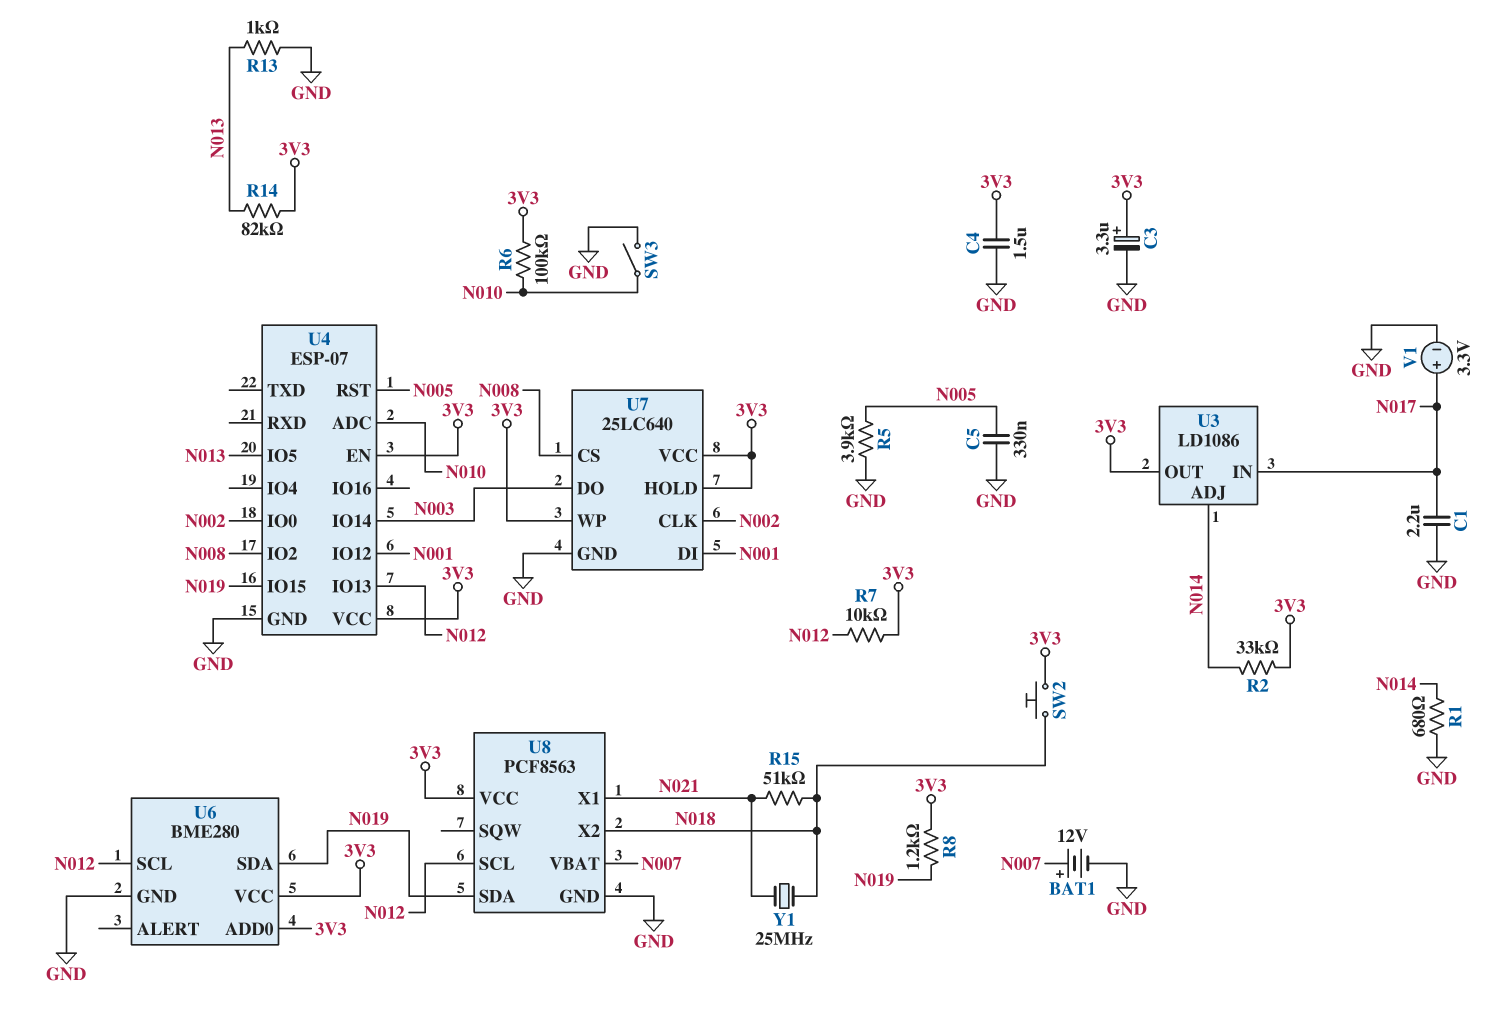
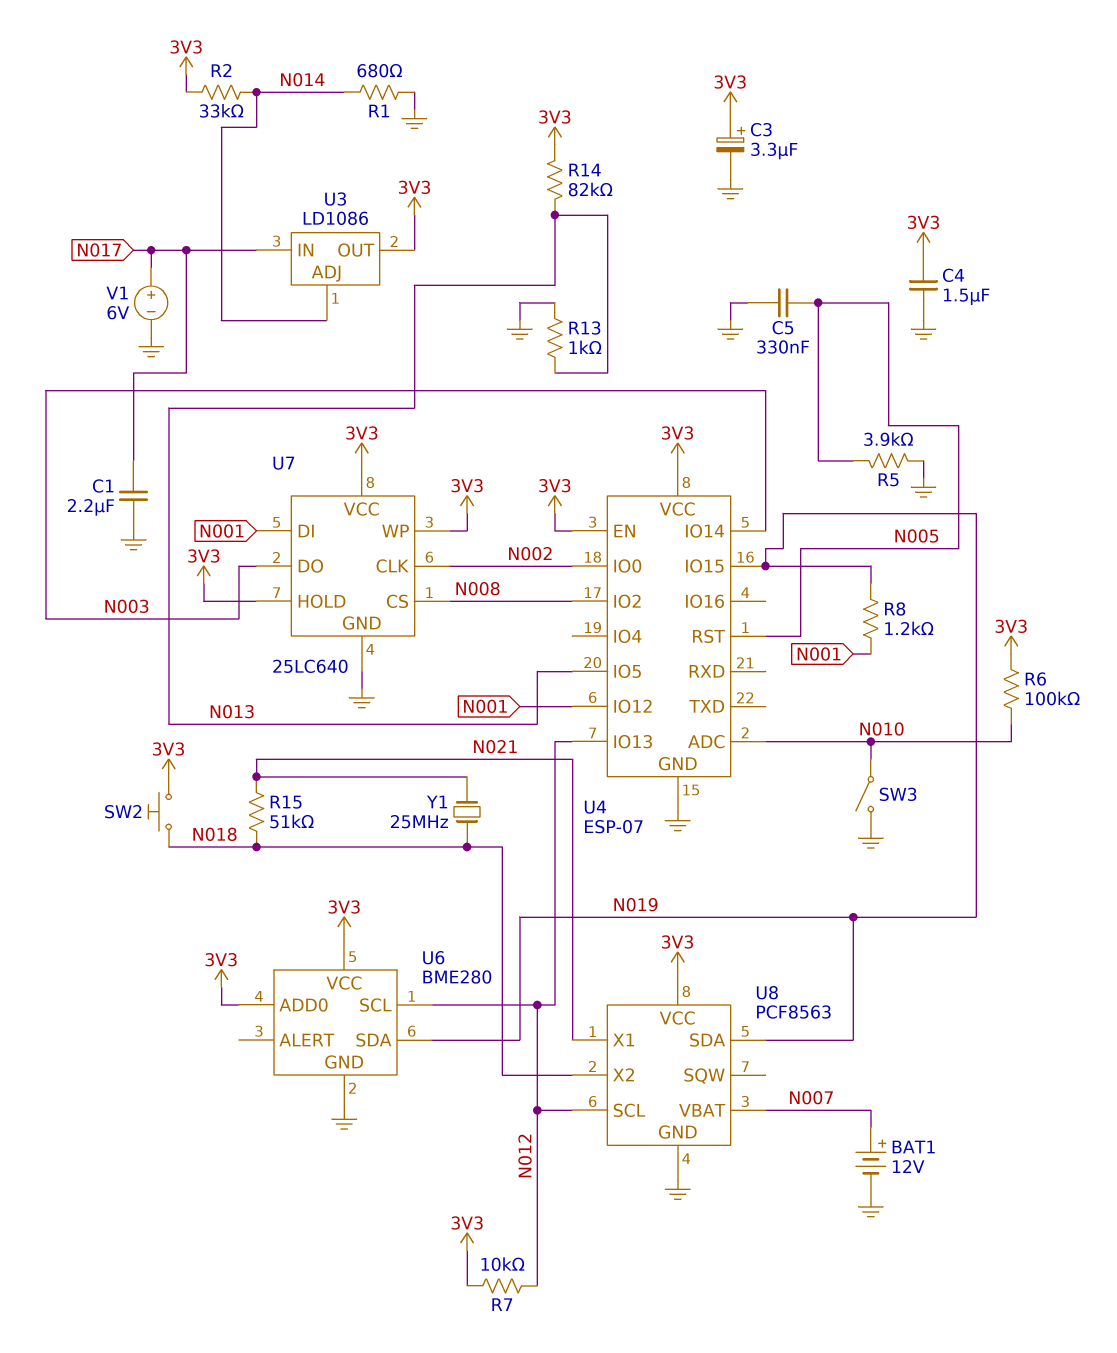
R8: 1.2k (3V3, N019) -> 1.2k (N001, N019)
V1: 3.3V (plus N017, minus GND) -> 6V (plus N017, minus GND)

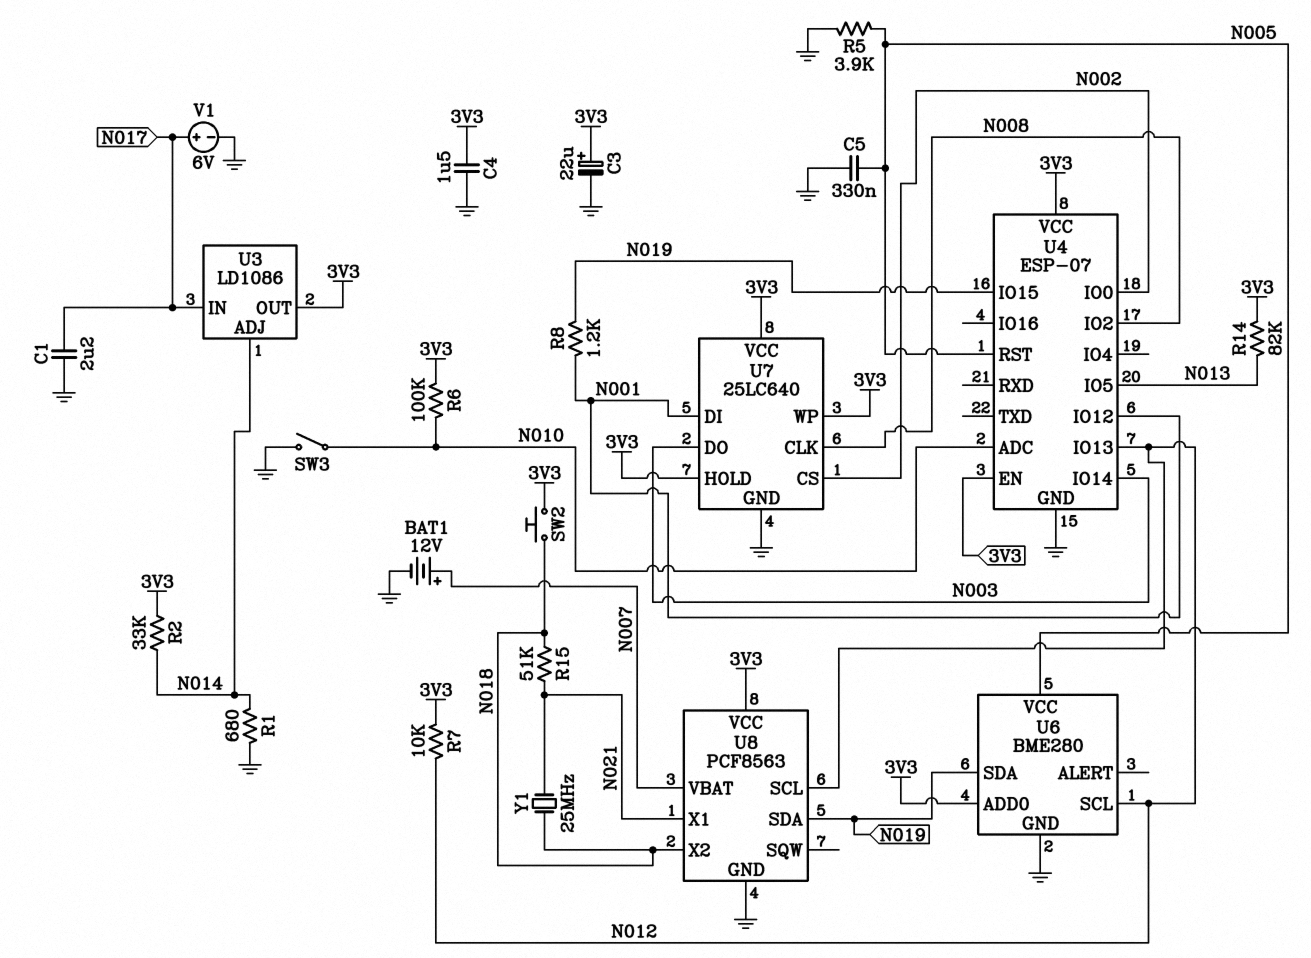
C3: 3.3uF (plus 3V3, minus GND) -> 22uF (plus 3V3, minus GND)
R13: 1k (GND, N013) -> none
U6 pin VCC: 3V3 -> N005
U7 pin CLK: N002 -> N008
U7 pin CS: N008 -> N002

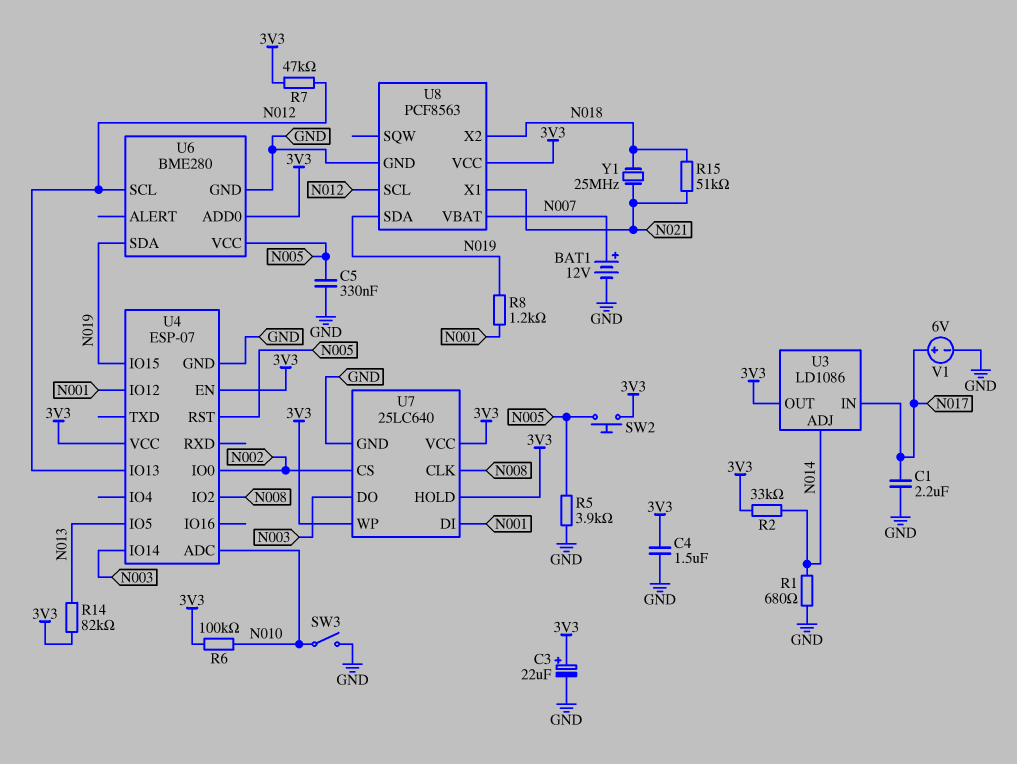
R7: 10k (3V3, N012) -> 47k (3V3, N012)
SW2: button (3V3, N018) -> button (3V3, N005)

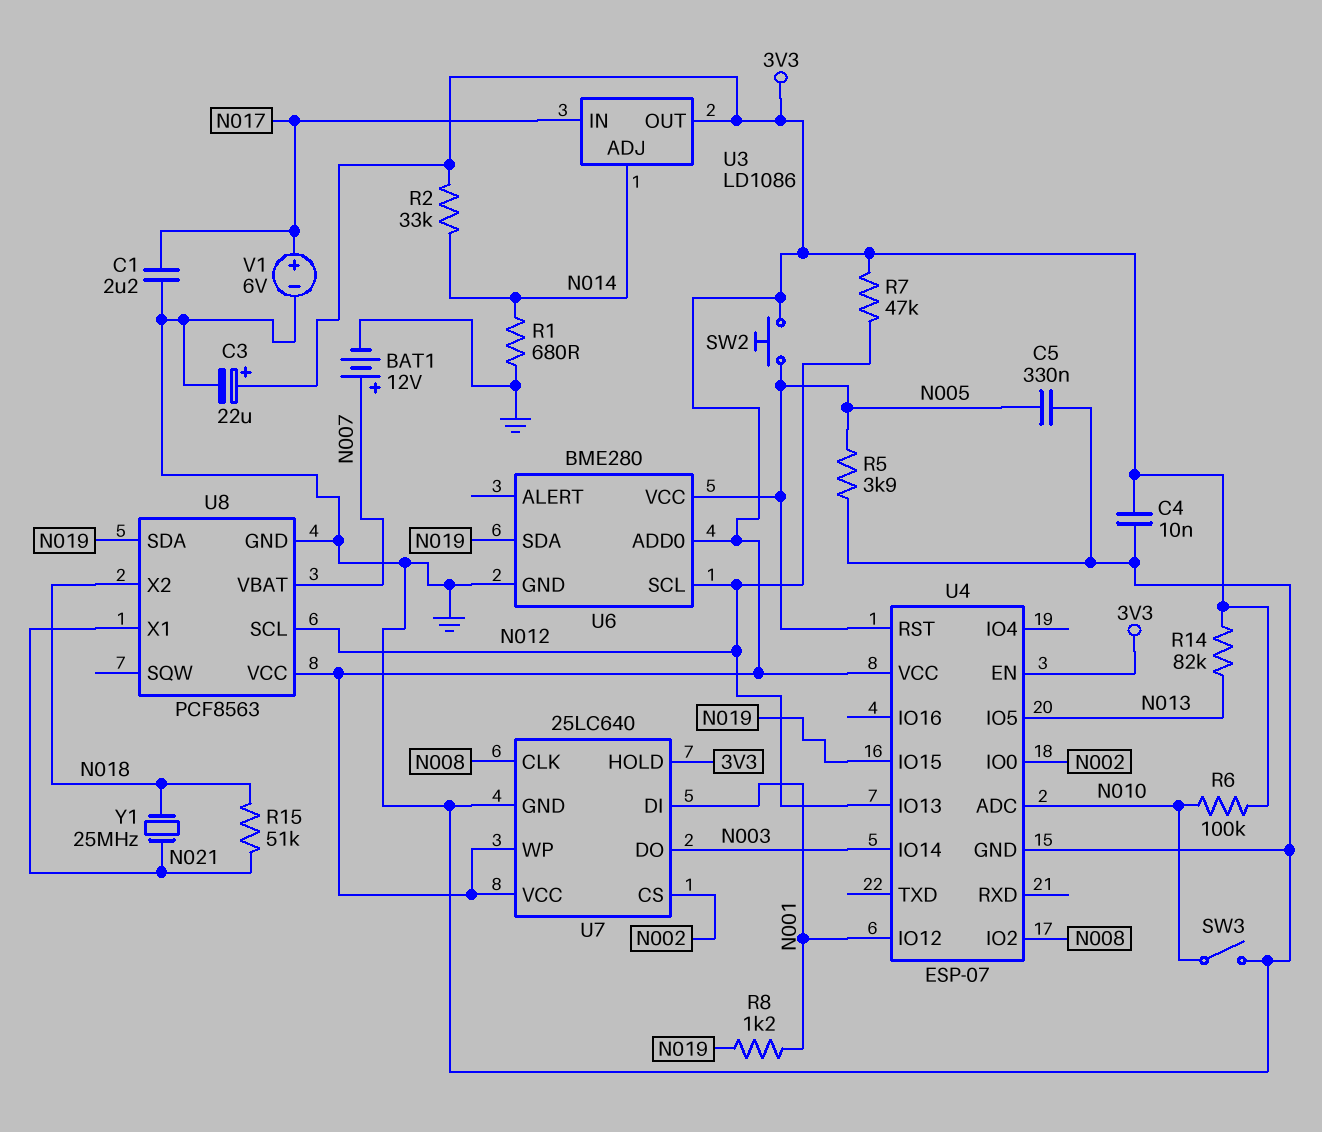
C4: 1.5uF (3V3, GND) -> 10nF (3V3, GND)

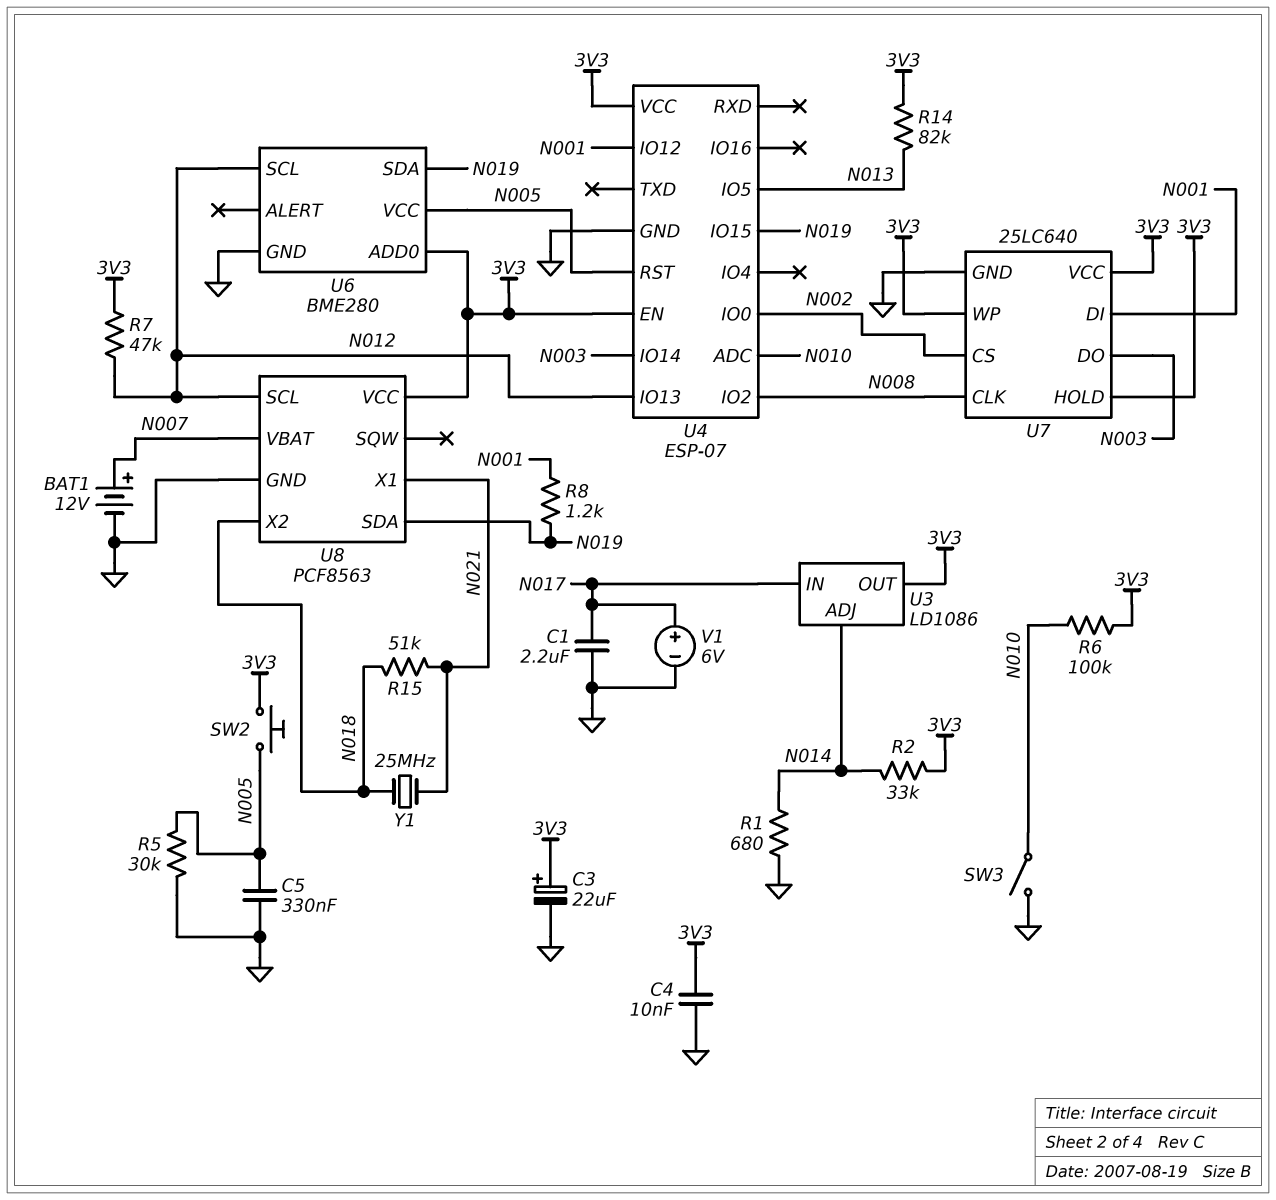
R5: 3.9k (GND, N005) -> 30k (GND, N005)

